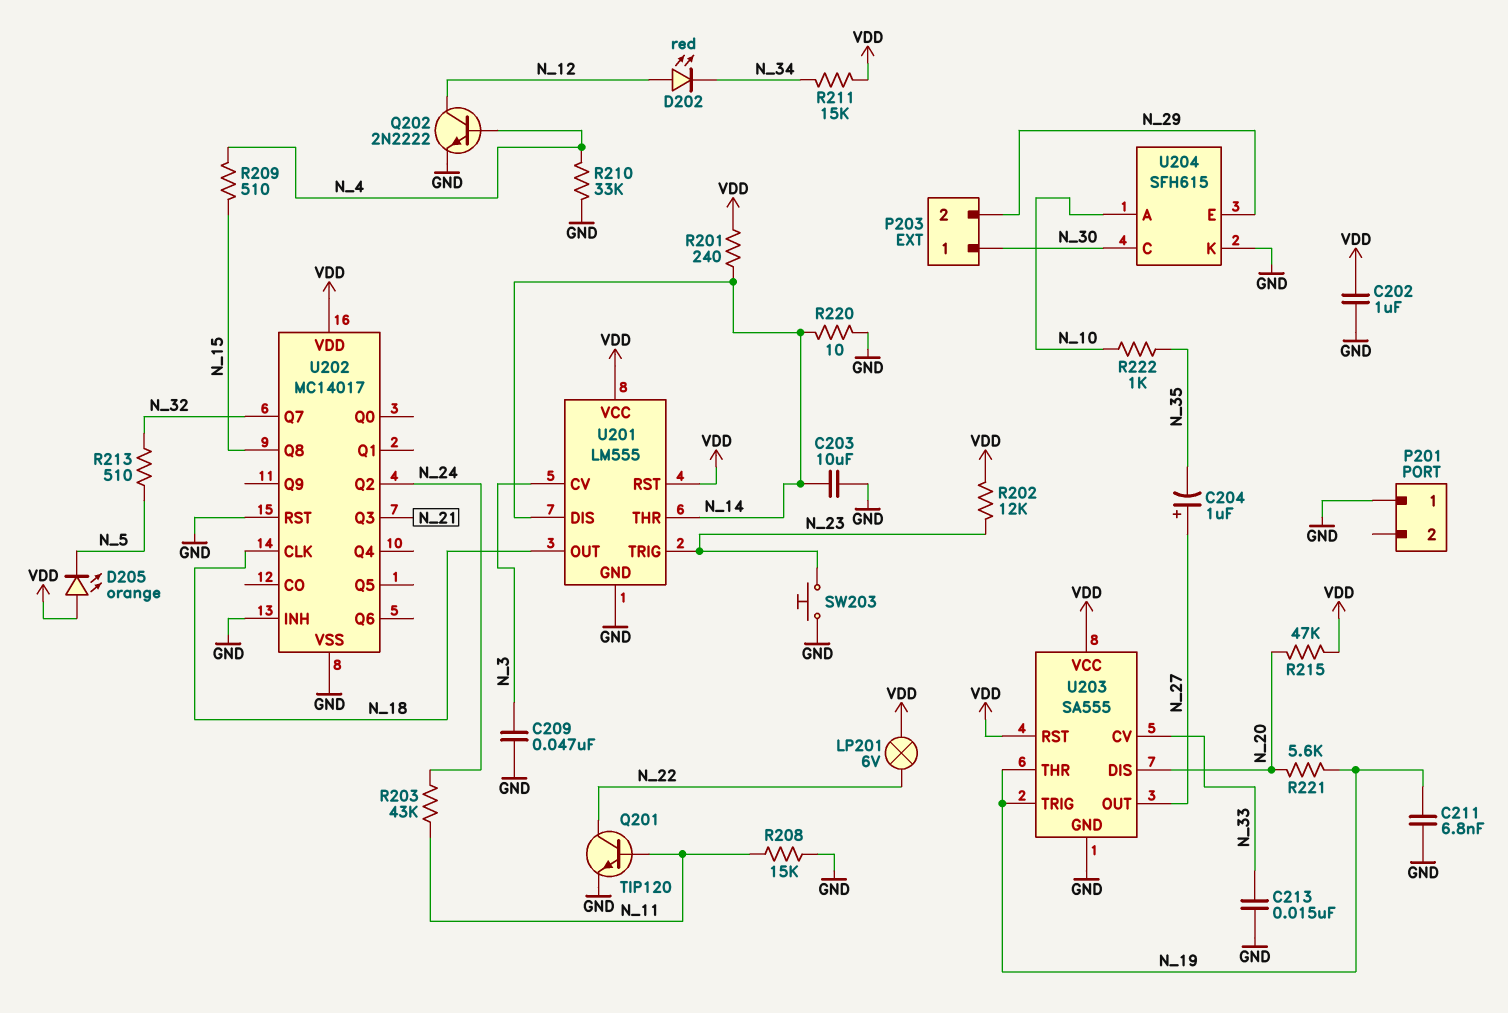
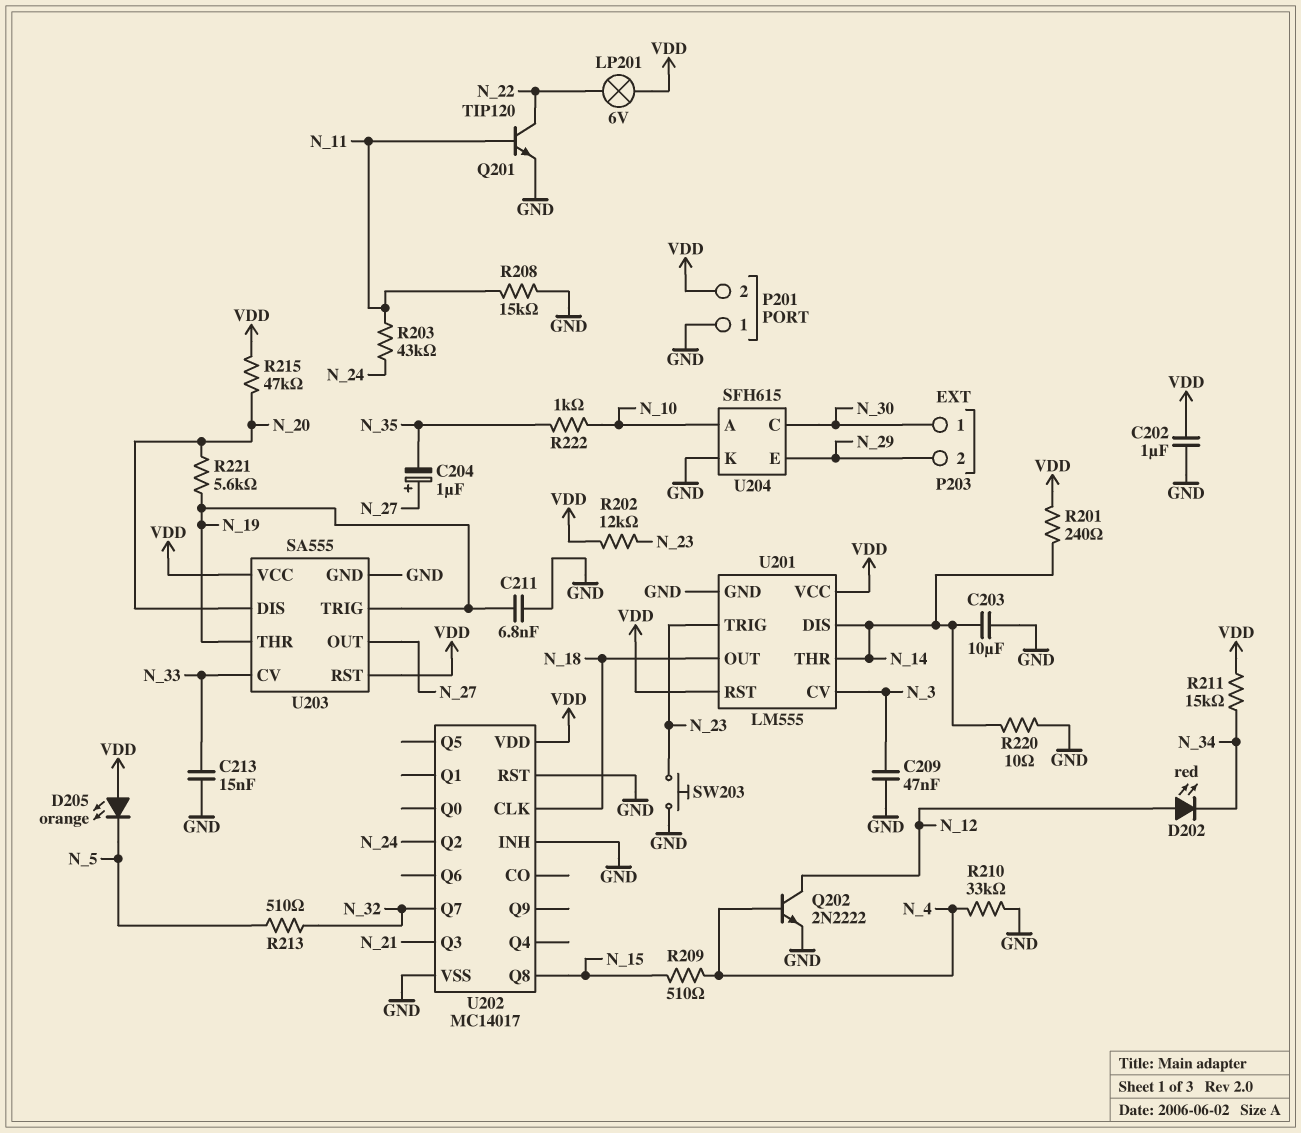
P201 pin 2: none -> VDD

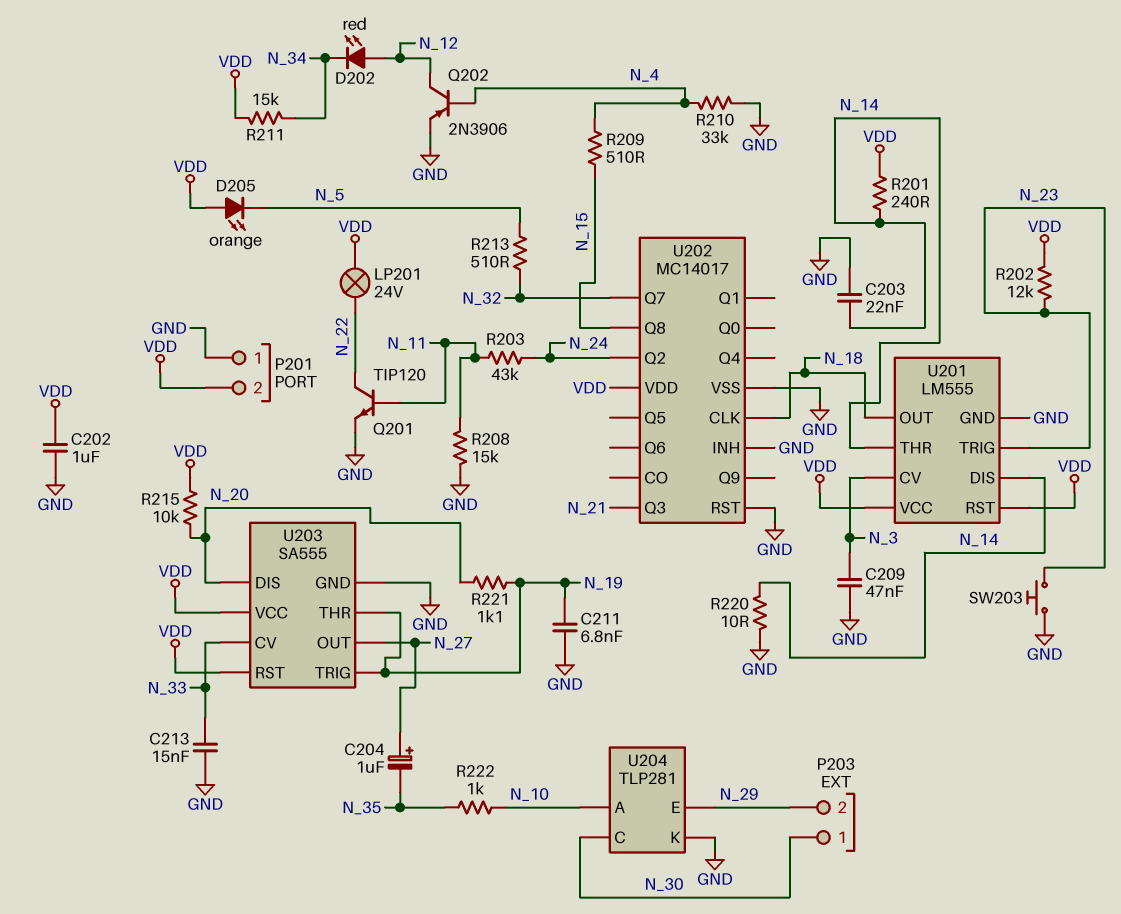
C203: 10uF (GND, N_14) -> 22nF (GND, N_14)
LP201: lamp 6V (N_22, VDD) -> lamp 24V (N_22, VDD)
Q202: NPN 2N2222 (B N_4, C N_12, E GND) -> PNP 2N3906 (B N_4, C N_12, E GND)
R215: 47k (N_20, VDD) -> 10k (N_20, VDD)
R221: 5.6k (N_19, N_20) -> 1.1k (N_19, N_20)
U204: SFH615 -> TLP281

